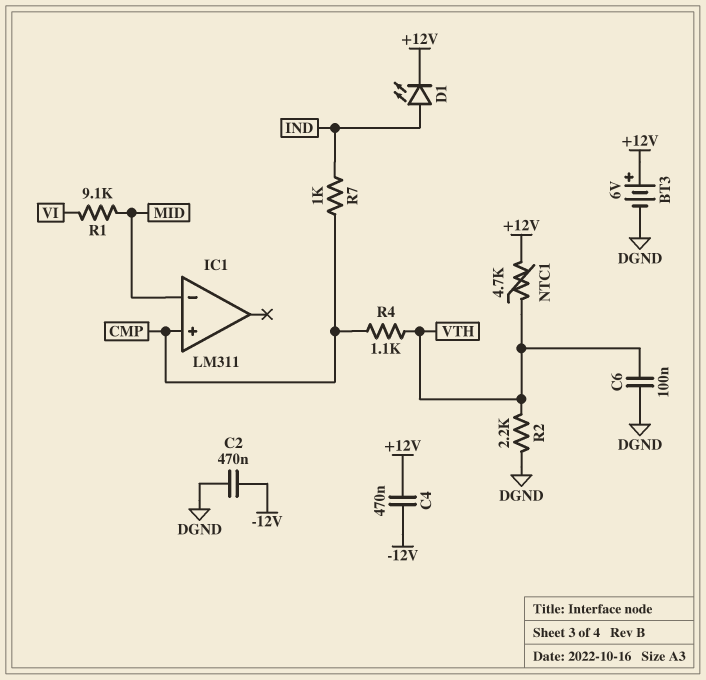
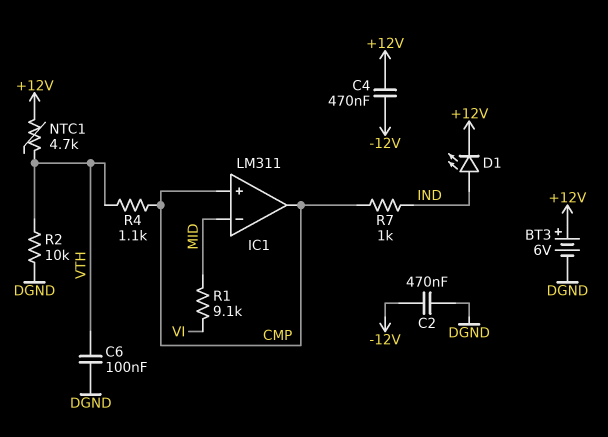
IC1 pin out: none -> CMP
R2: 2.2k (DGND, VTH) -> 10k (DGND, VTH)

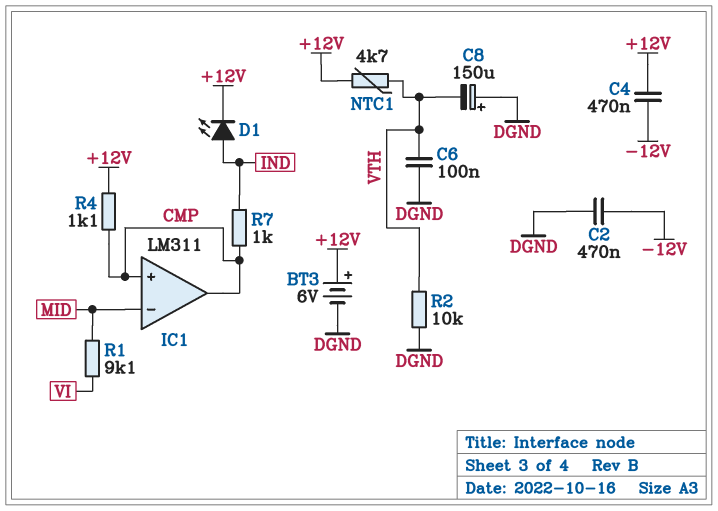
C8: none -> 150uF (plus DGND, minus VTH)
R4: 1.1k (CMP, VTH) -> 1.1k (+12V, CMP)

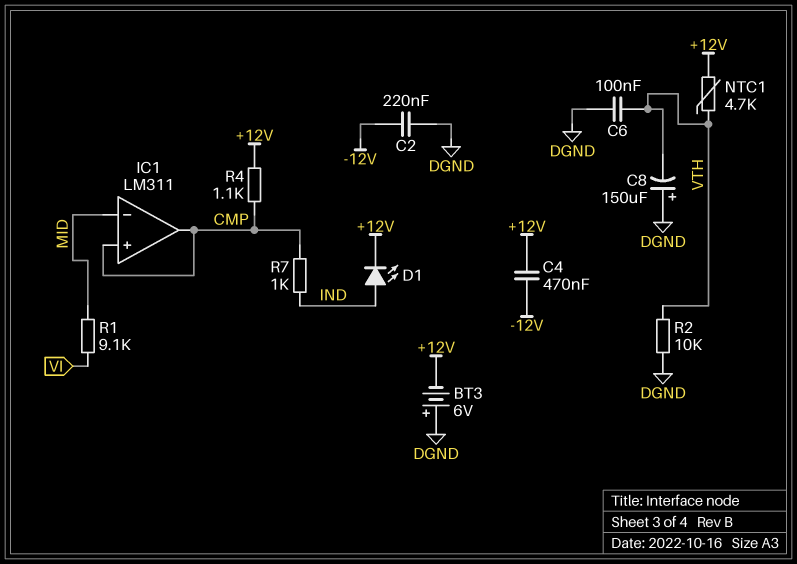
BT3: 6V (plus +12V, minus DGND) -> 6V (plus DGND, minus +12V)
C2: 470nF (-12V, DGND) -> 220nF (-12V, DGND)

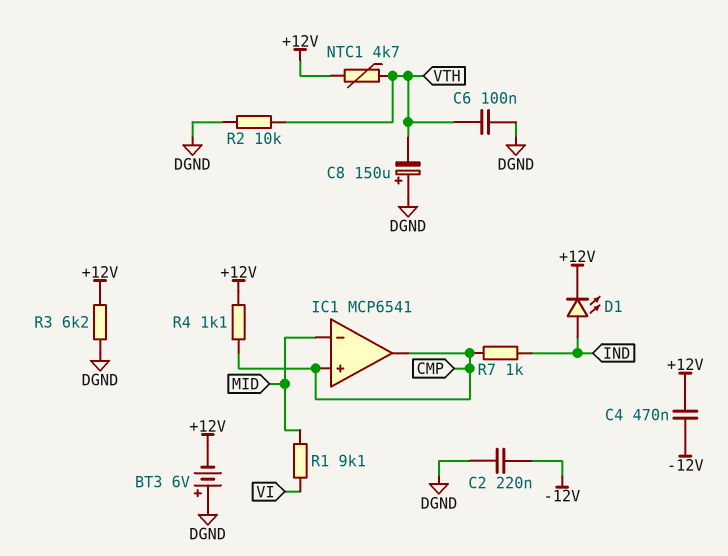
IC1: LM311 -> MCP6541
R3: none -> 6.2k (+12V, DGND)

